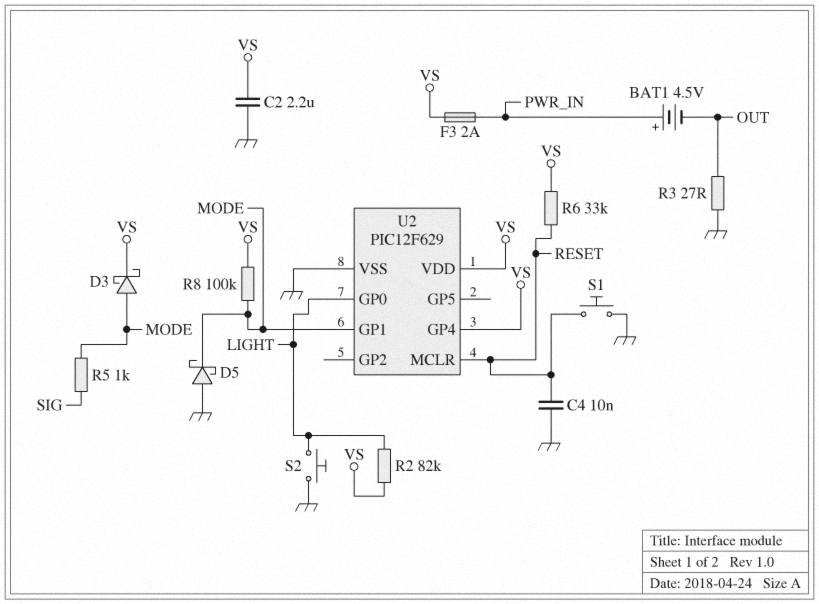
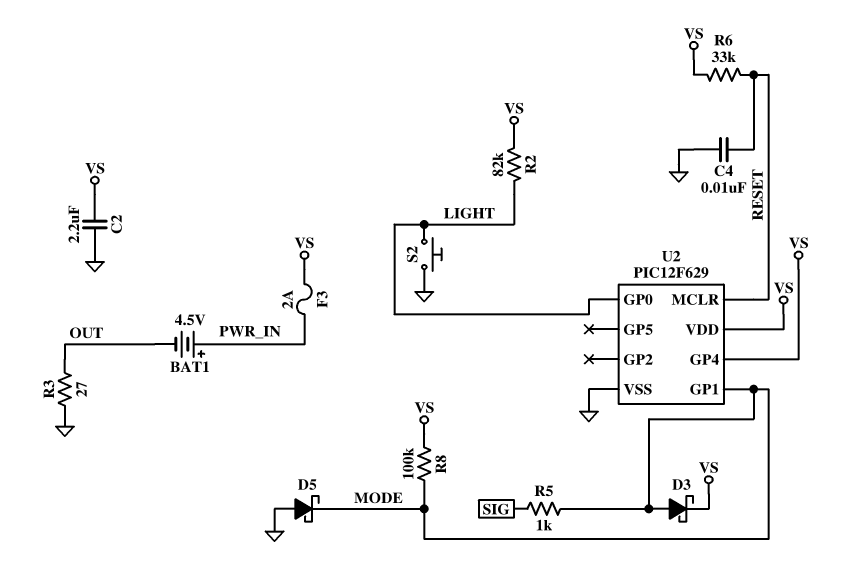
S1: button (GND, RESET) -> none

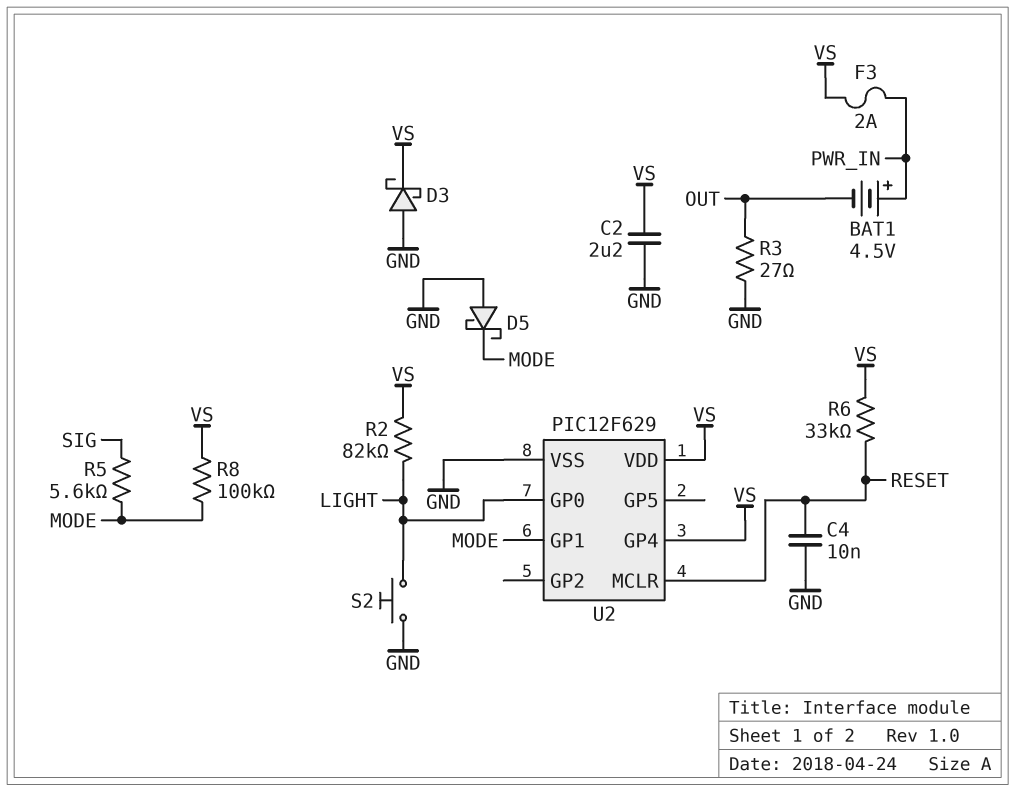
D3: schottky (A MODE, K VS) -> schottky (A GND, K VS)
R5: 1k (MODE, SIG) -> 5.6k (MODE, SIG)

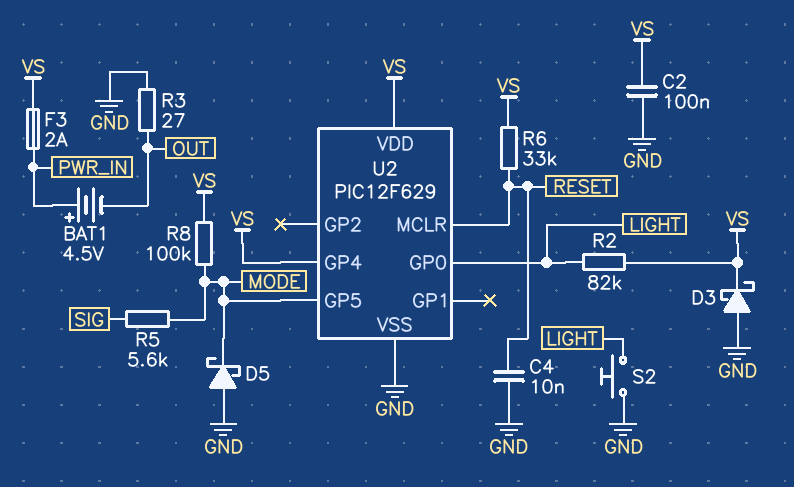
C2: 2.2uF (GND, VS) -> 100nF (GND, VS)
U2 pin GP1: MODE -> none
U2 pin GP5: none -> MODE

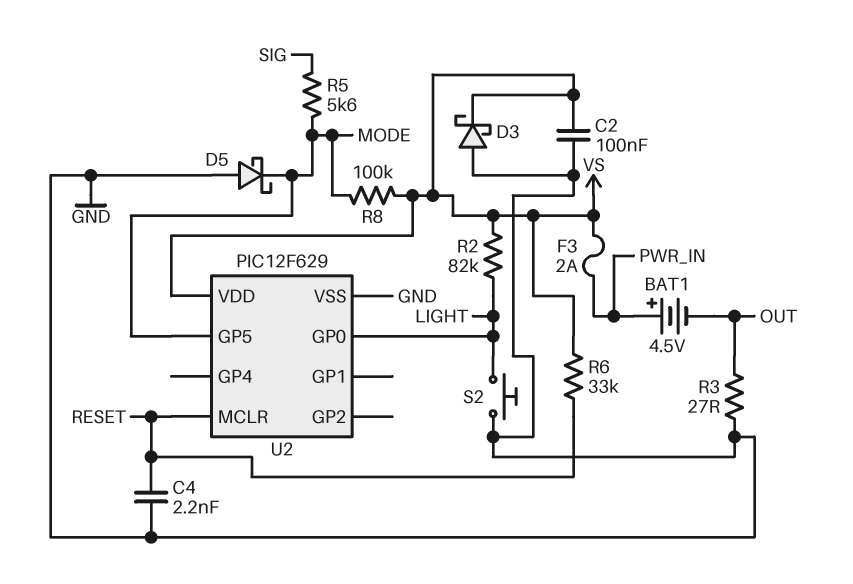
C4: 10nF (GND, RESET) -> 2.2nF (GND, RESET)
U2 pin GP4: VS -> none

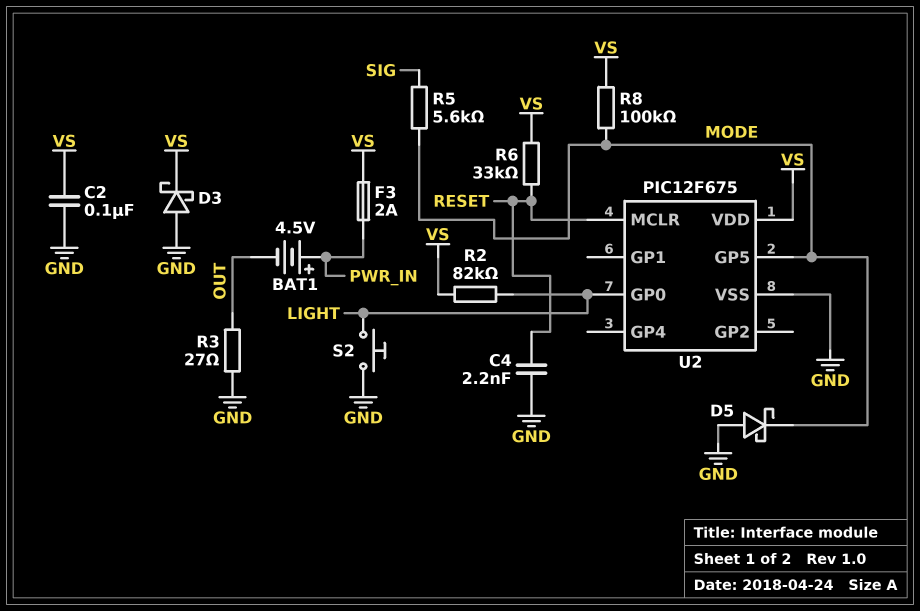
U2: PIC12F629 -> PIC12F675

